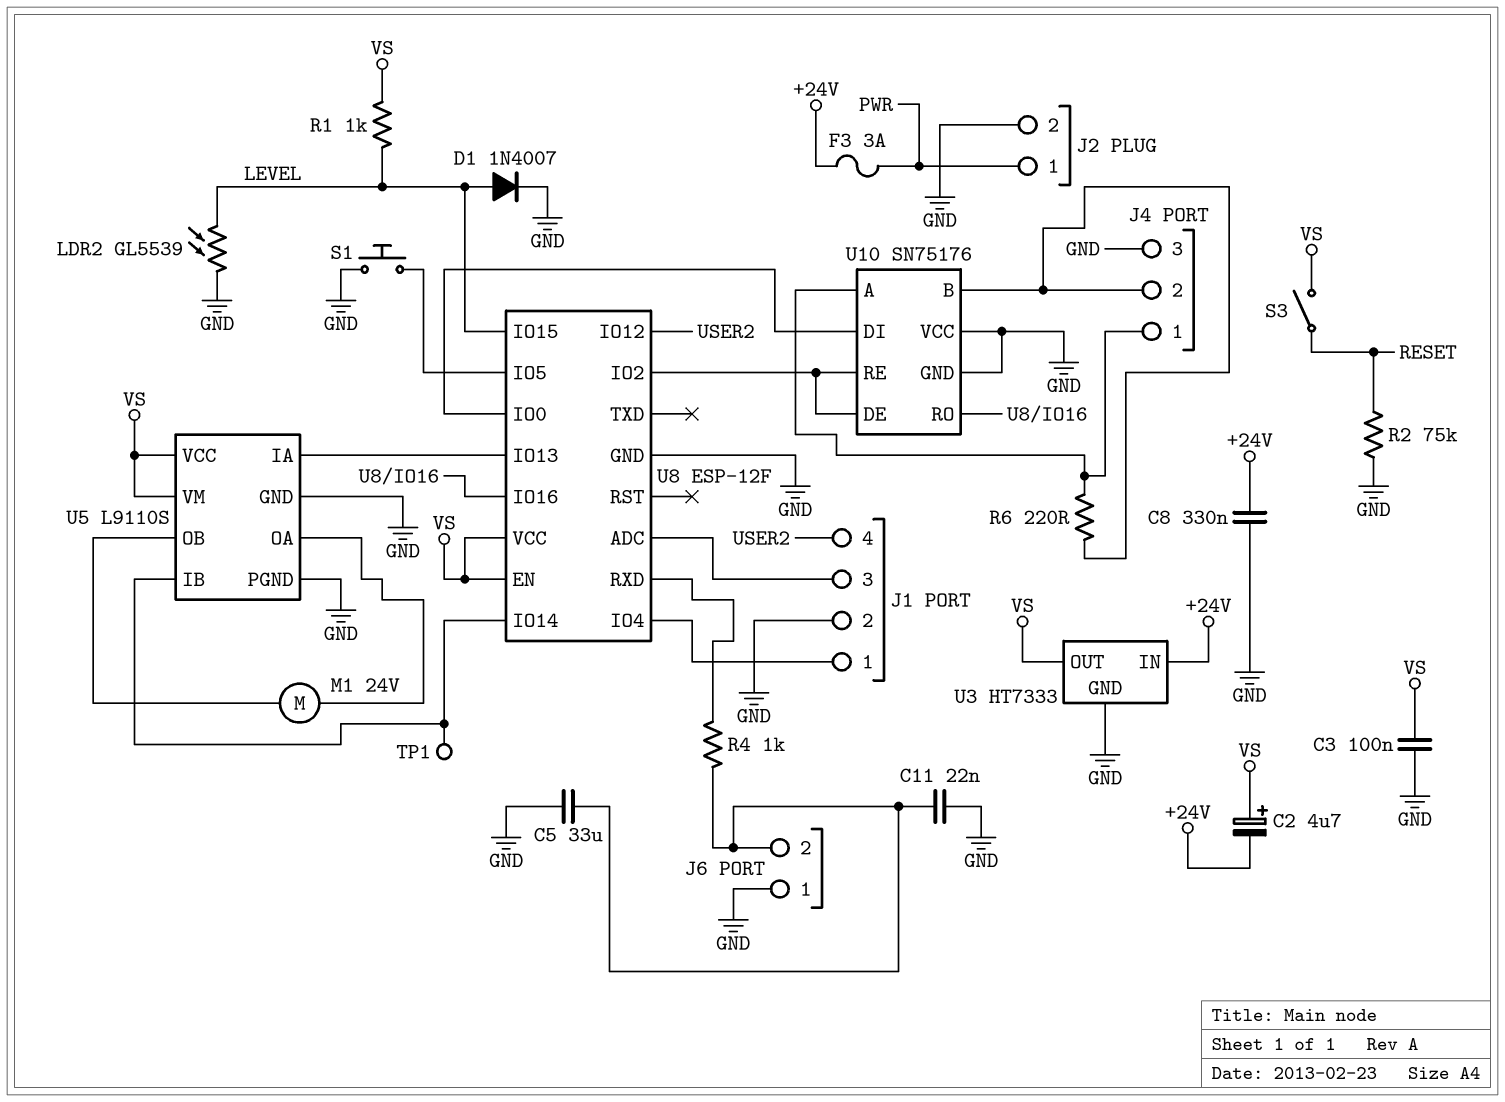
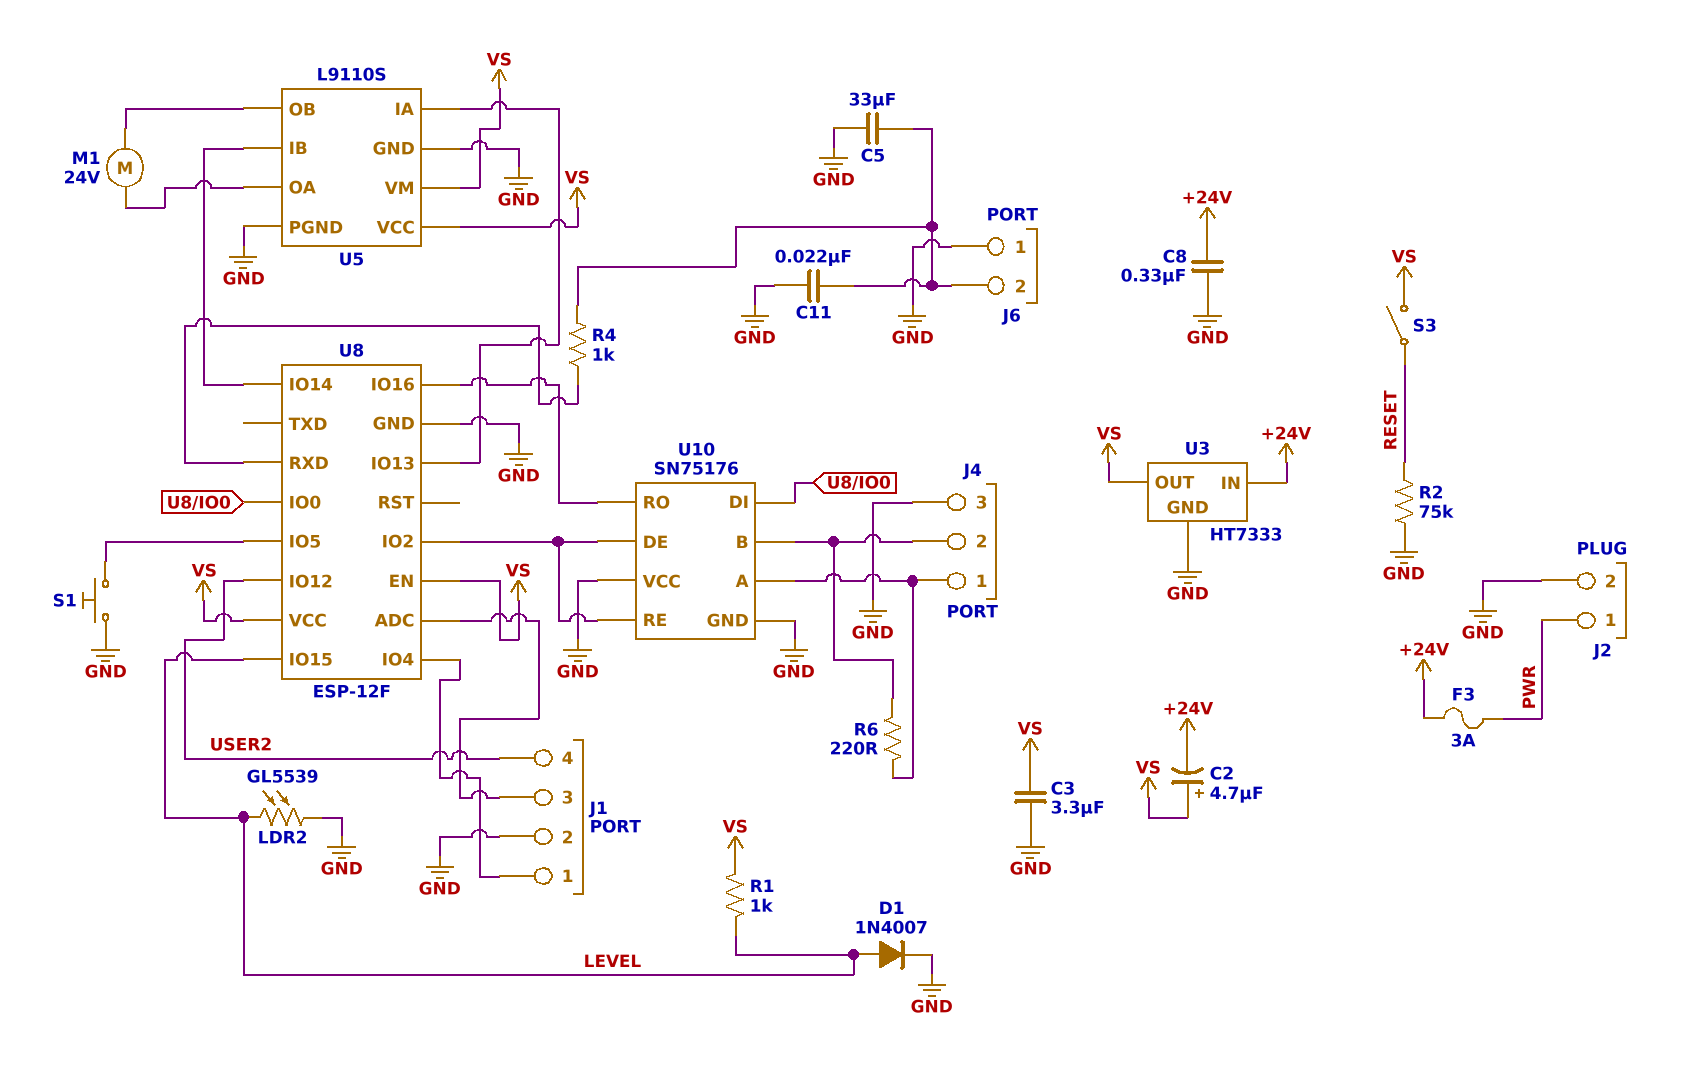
C3: 100nF (GND, VS) -> 3.3uF (GND, VS)
TP1: test point (U5/IB) -> none

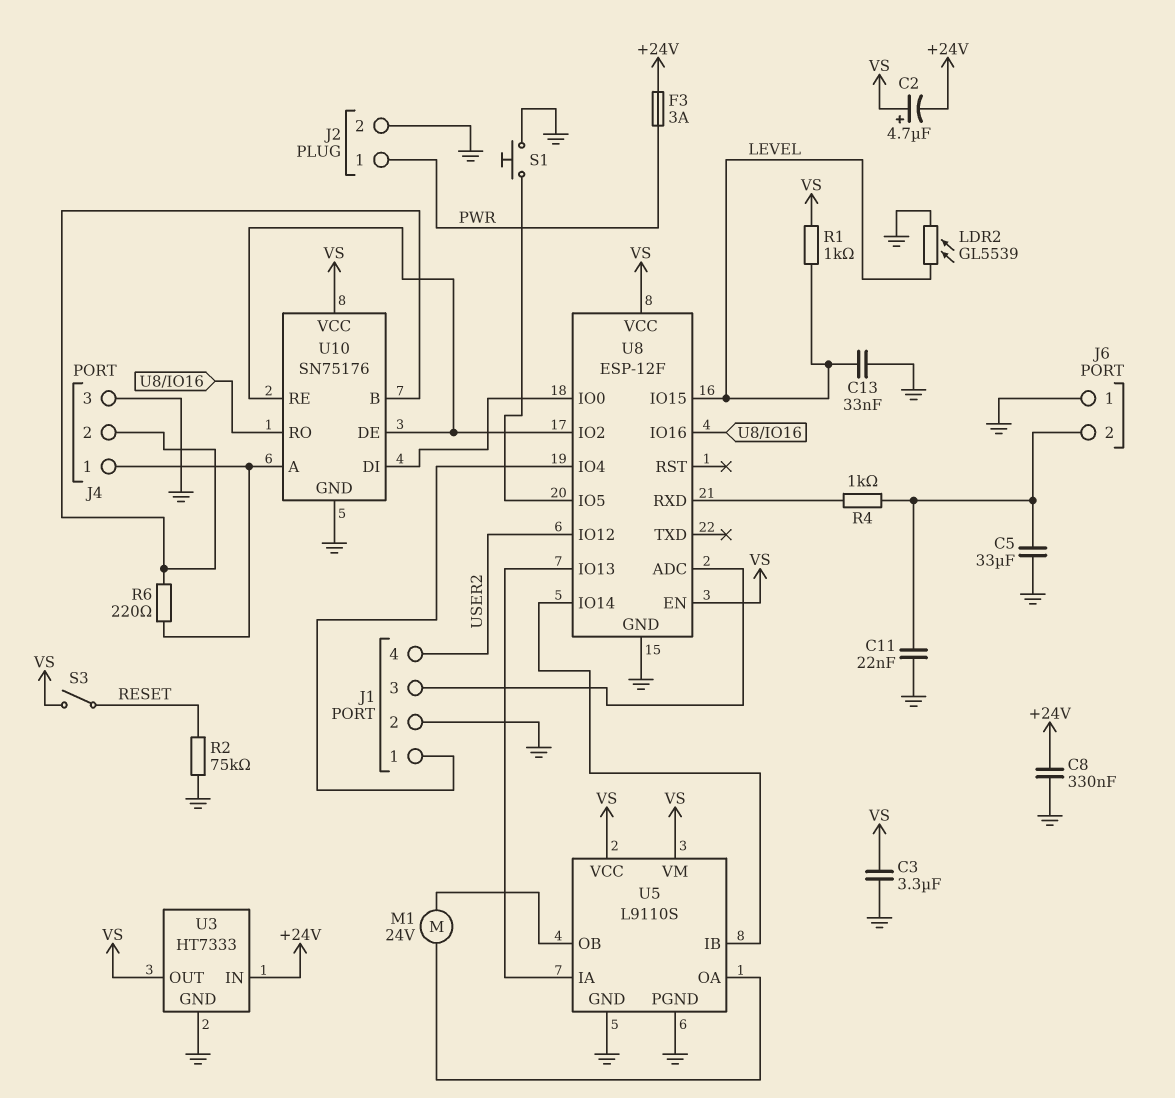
C13: none -> 33nF (GND, LEVEL)
D1: diode 1N4007 (A LEVEL, K GND) -> none
U10 pin VCC: GND -> VS

